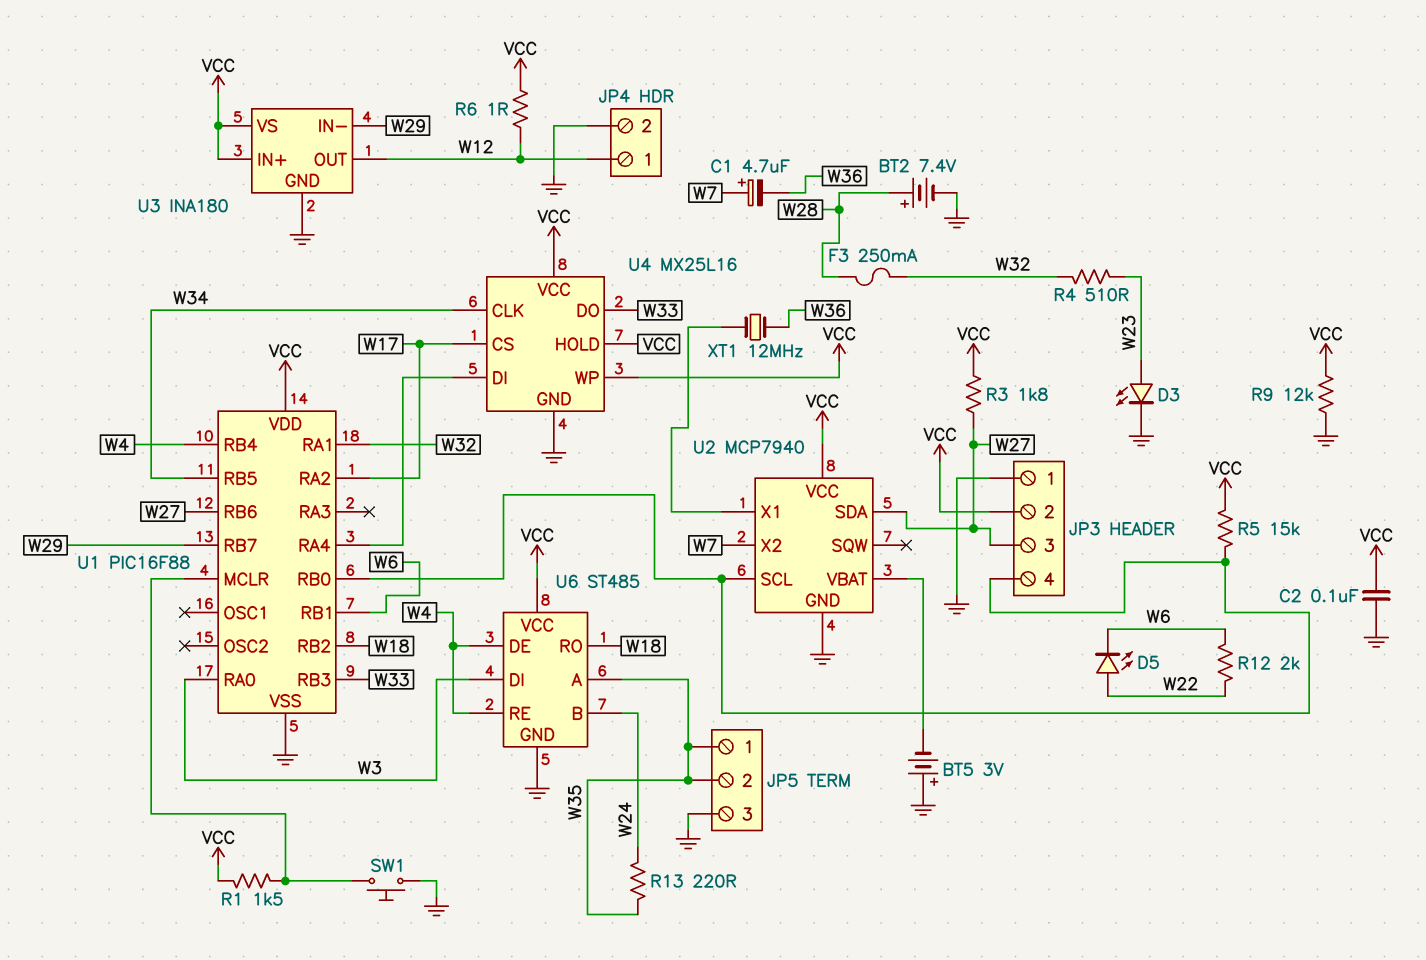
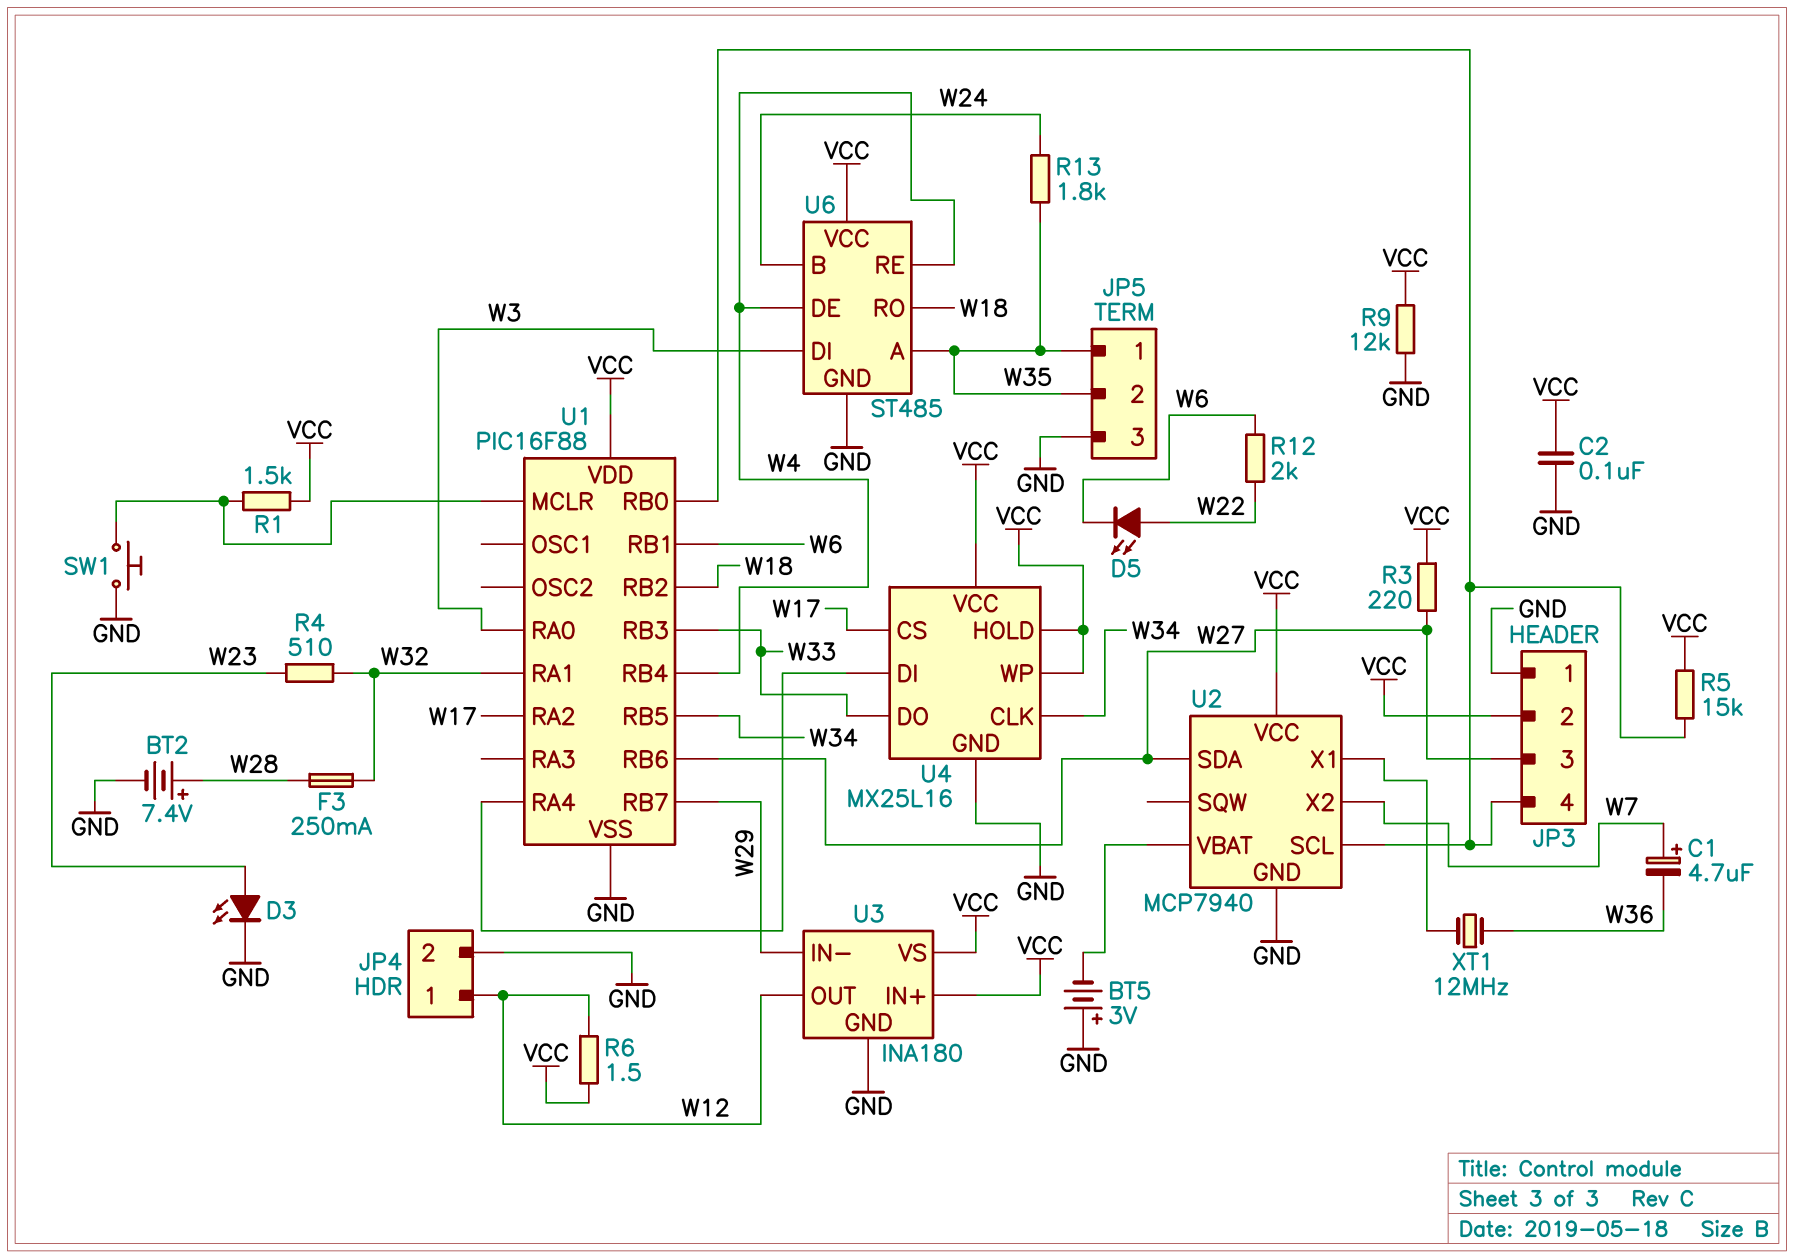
R3: 1.8k (VCC, W27) -> 220 (VCC, W27)
R6: 1 (VCC, W12) -> 1.5 (VCC, W12)
R13: 220 (W24, W35) -> 1.8k (W24, W35)

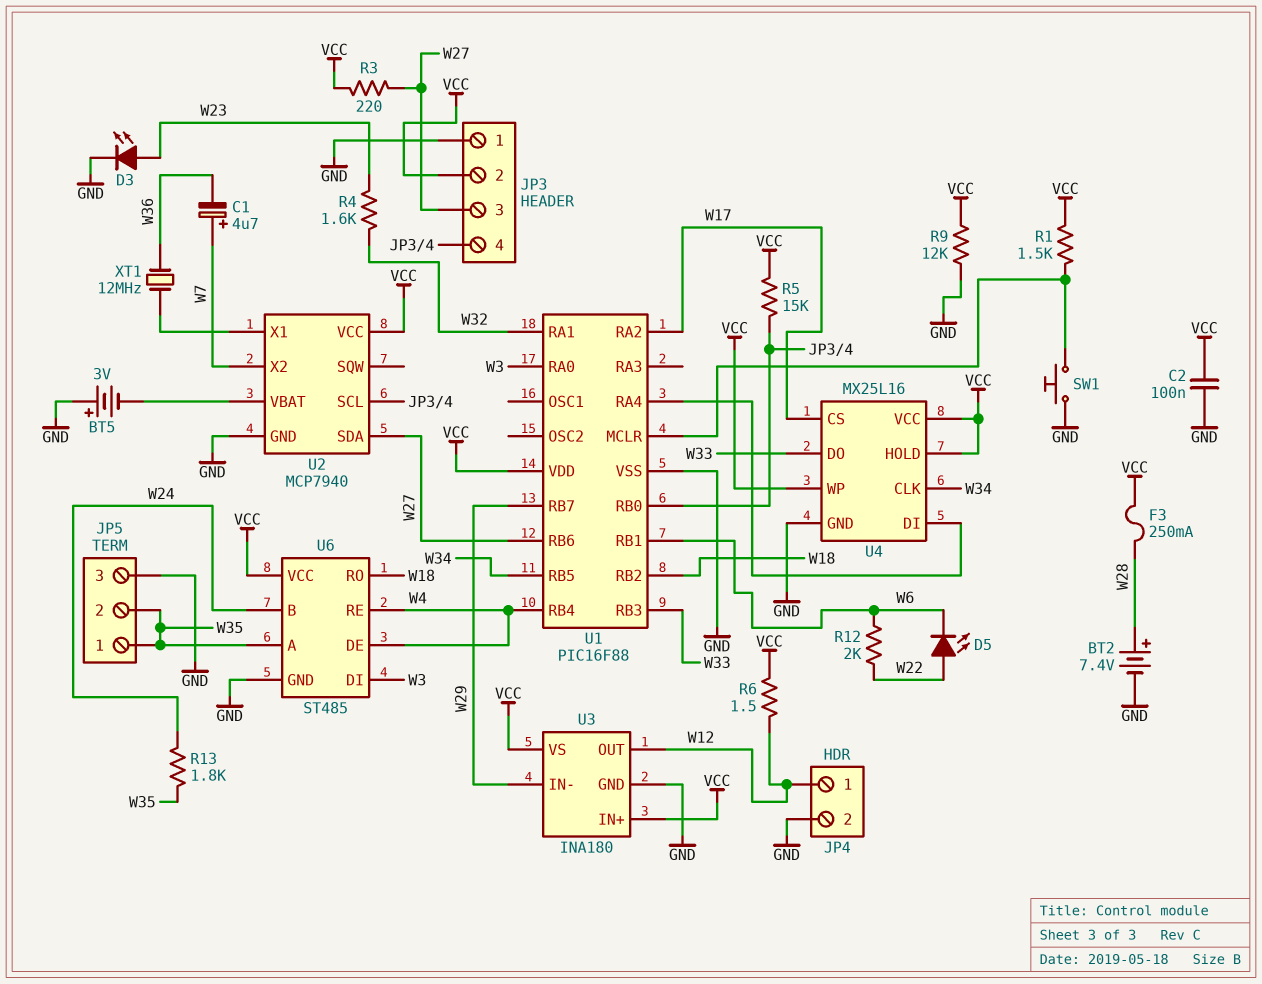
F3: 250mA (W28, W32) -> 250mA (VCC, W28)
R4: 510 (W23, W32) -> 1.6k (W23, W32)

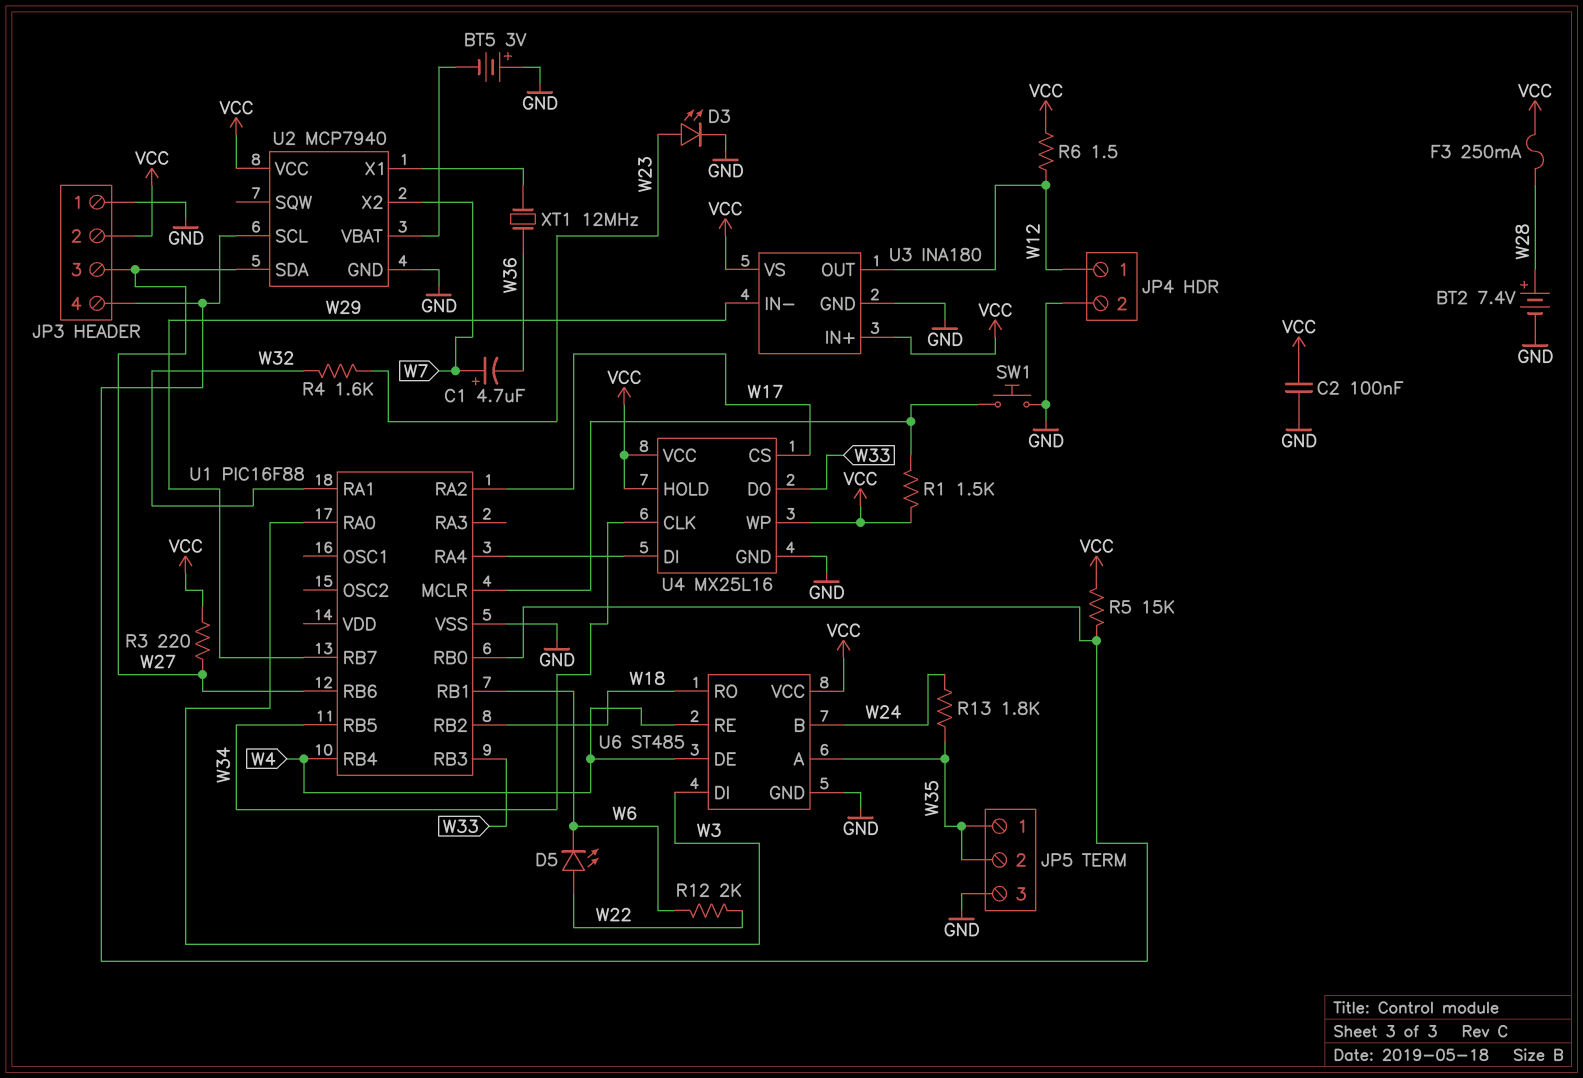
R9: 12k (GND, VCC) -> none
U1 pin VDD: VCC -> none

